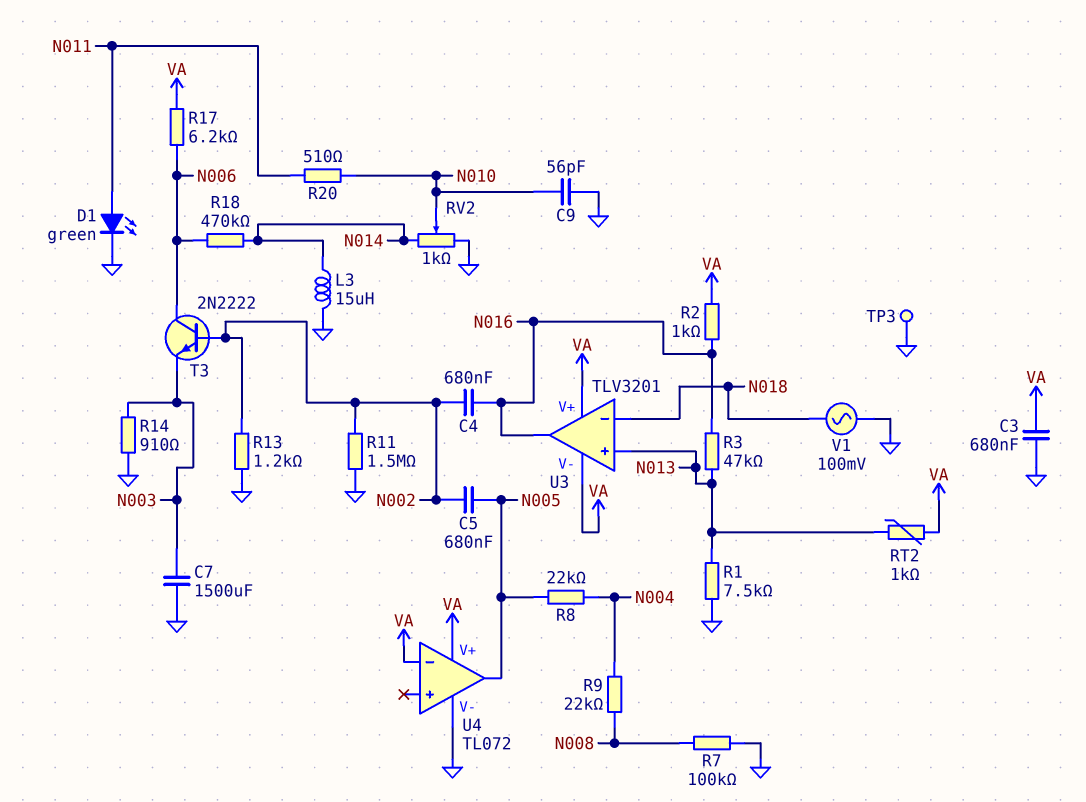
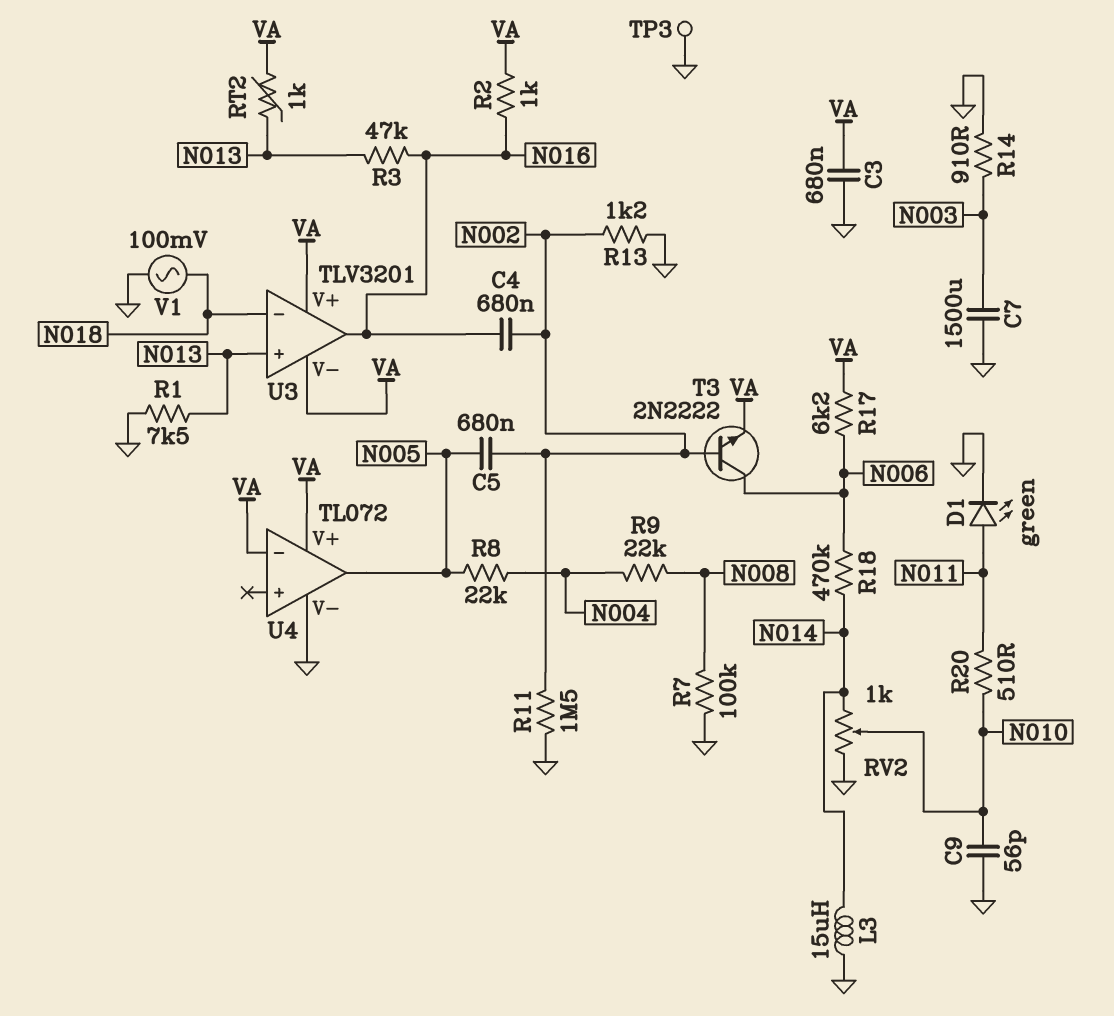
T3: NPN 2N2222 (B N002, C N006, E N003) -> NPN 2N2222 (B N002, C N006, E VA)

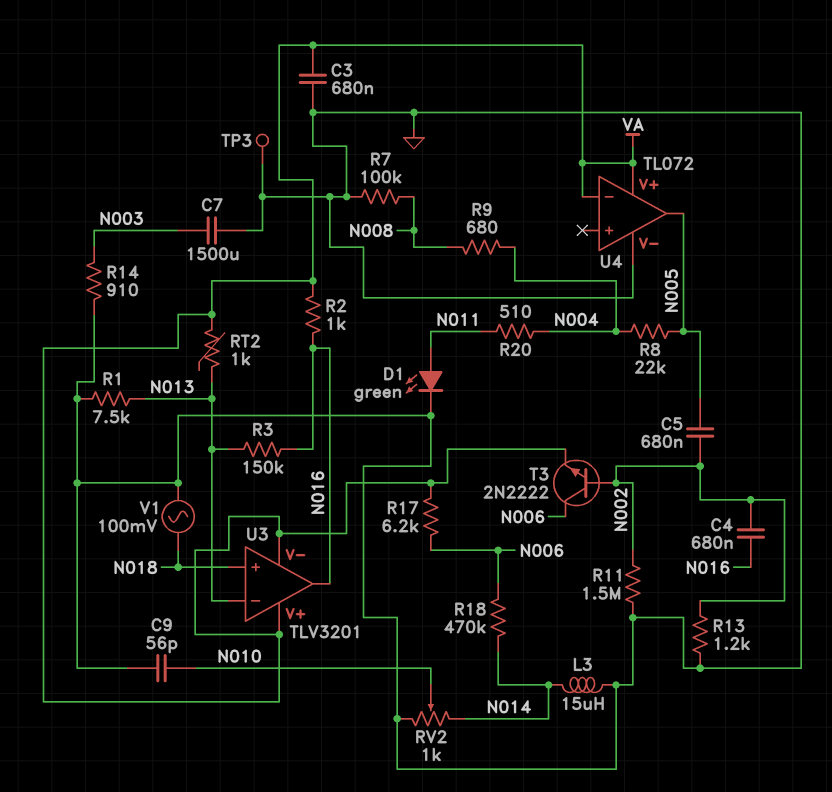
R3: 47k (N013, N016) -> 150k (N013, N016)
R9: 22k (N004, N008) -> 680 (N004, N008)
R20: 510 (N010, N011) -> 510 (N004, N011)
U3 pin in+: N013 -> N018
U3 pin in-: N018 -> N013

